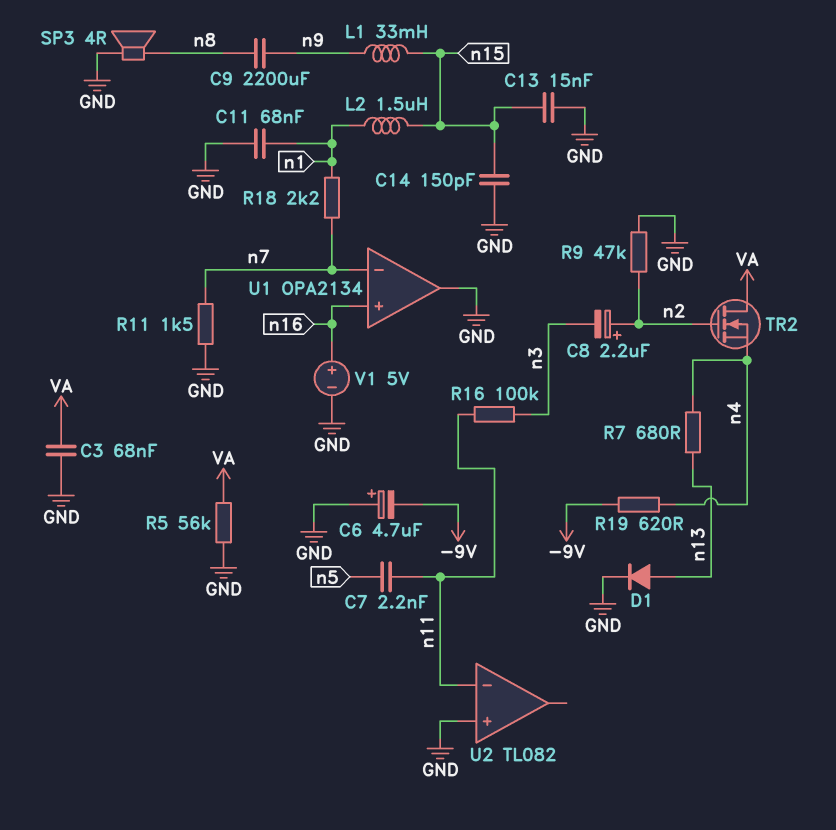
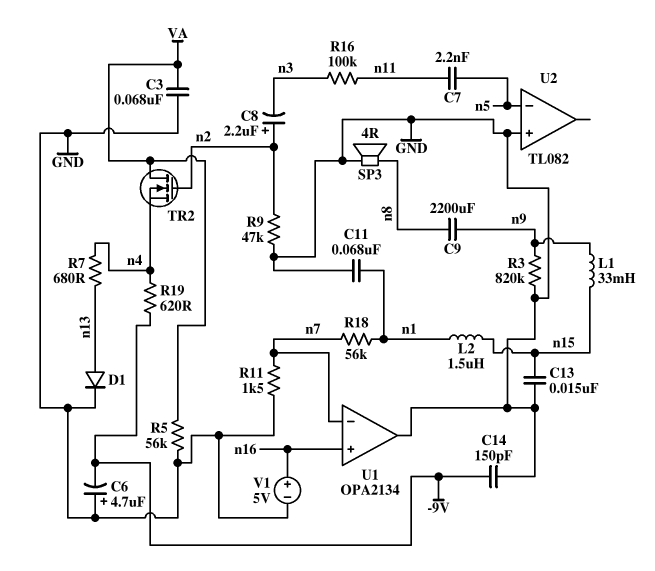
C14: 150pF (GND, n15) -> 150pF (-9V, GND)
R3: none -> 820k (GND, n9)
R18: 2.2k (n1, n7) -> 56k (n1, n7)
U2 pin in-: n11 -> n5

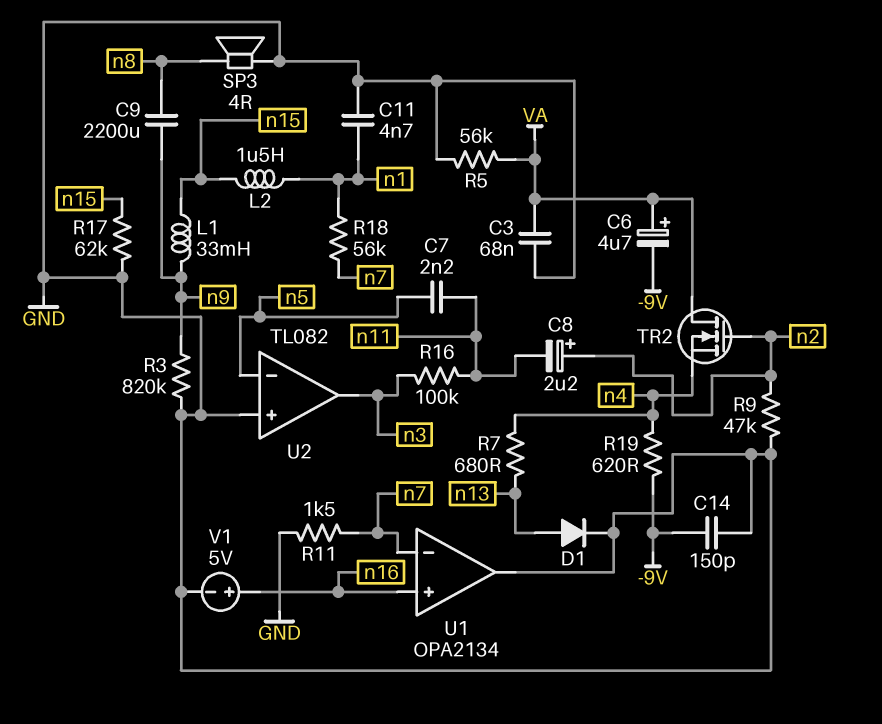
C6: 4.7uF (plus GND, minus -9V) -> 4.7uF (plus VA, minus -9V)
C8: 2.2uF (plus n2, minus n3) -> 2.2uF (plus n2, minus n11)
C11: 68nF (GND, n1) -> 4.7nF (GND, n1)
C13: 15nF (GND, n15) -> none
R17: none -> 62k (GND, n15)
U2 pin out: none -> n3

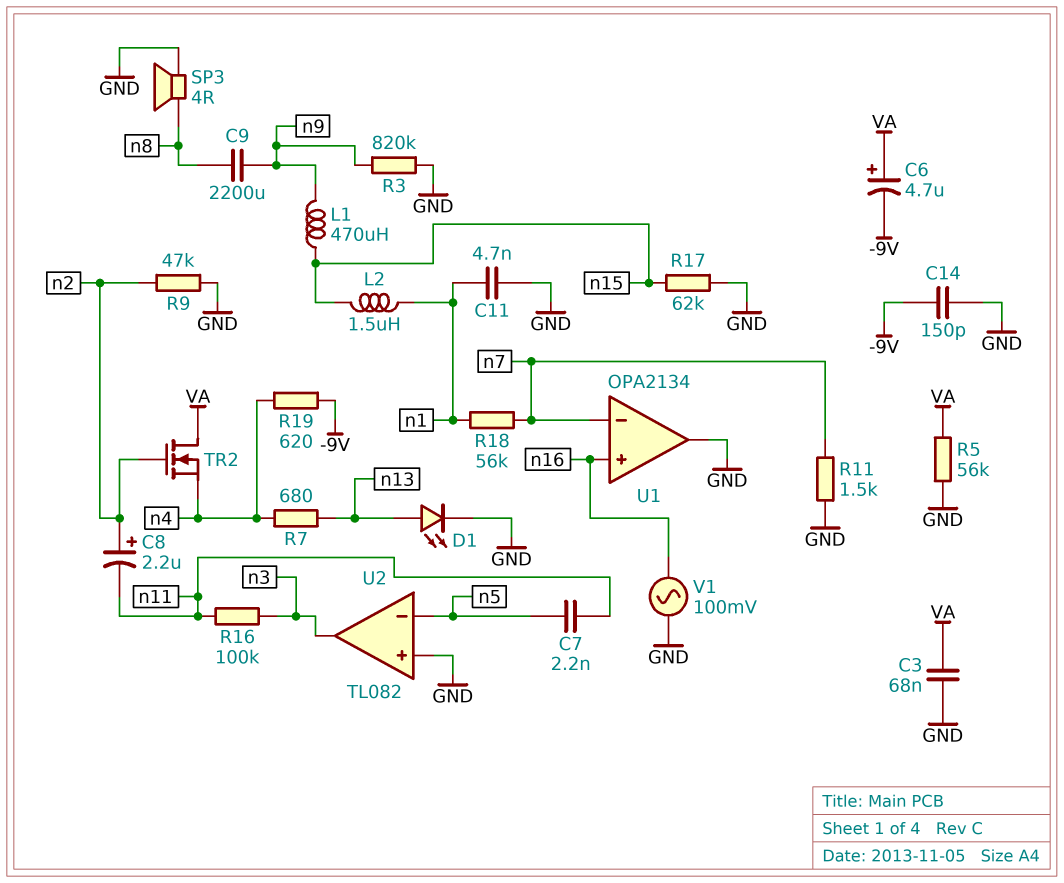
D1: diode (A n13, K GND) -> LED (A n13, K GND)
L1: 33mH (n9, n15) -> 470uH (n9, n15)
V1: 5V (plus n16, minus GND) -> AC 100mV (GND, n16)

